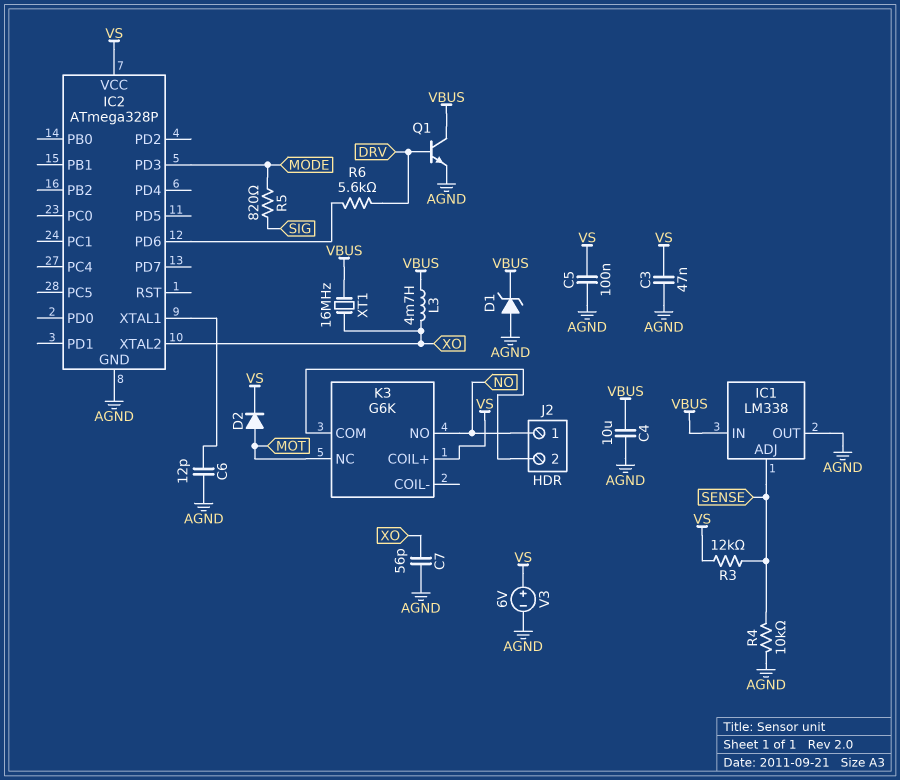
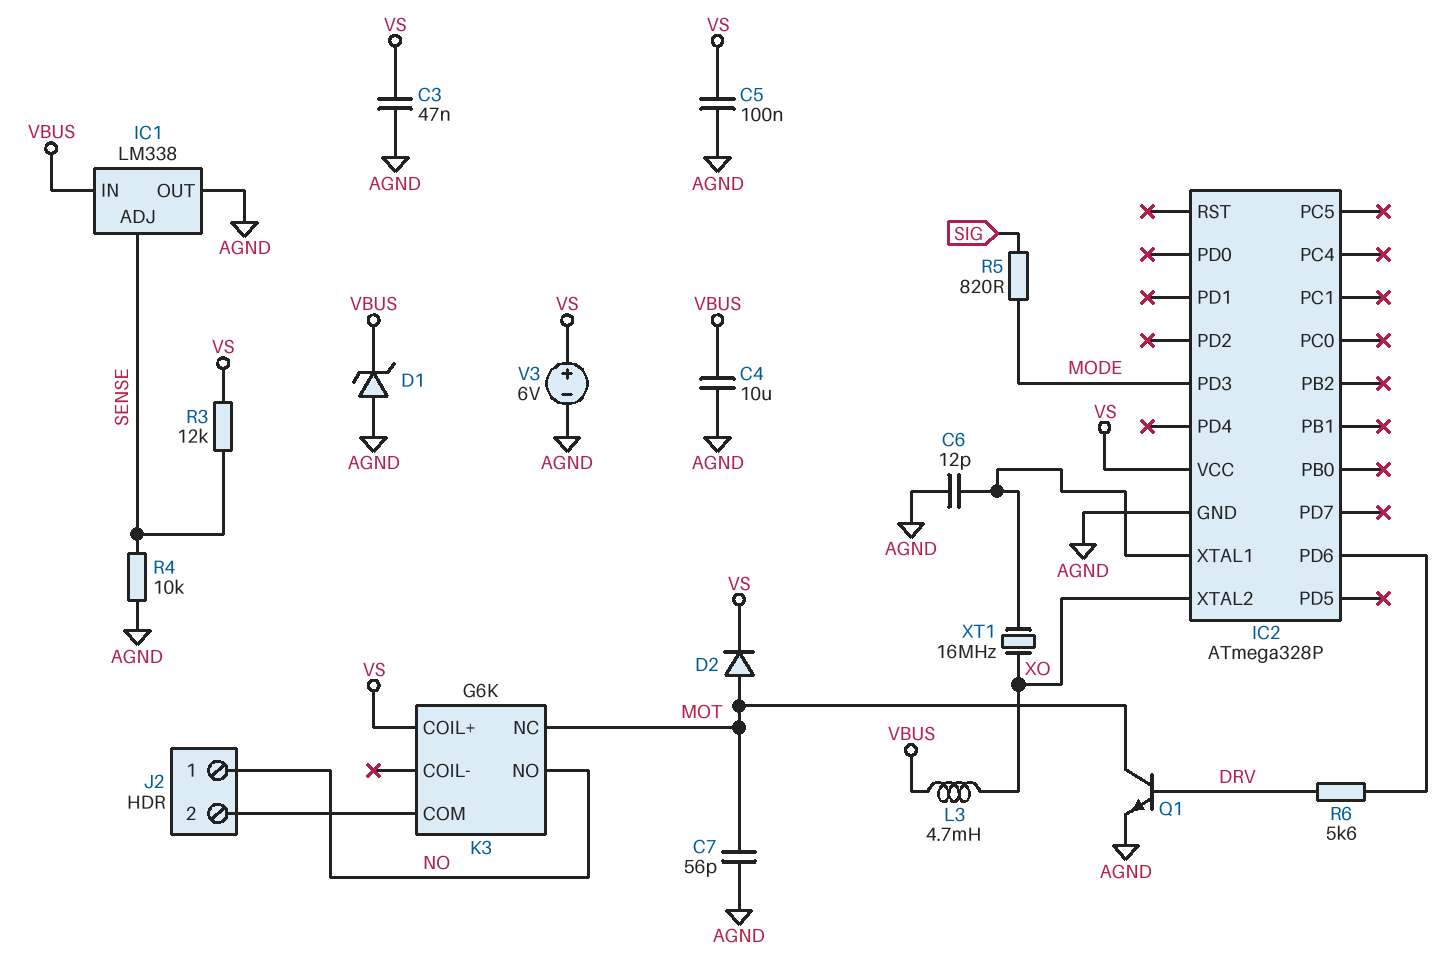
C7: 56pF (AGND, XO) -> 56pF (AGND, MOT)
Q1: NPN (B DRV, C VBUS, E AGND) -> NPN (B DRV, C MOT, E AGND)
XT1: 16MHz (VBUS, XO) -> 16MHz (IC2/XTAL1, XO)

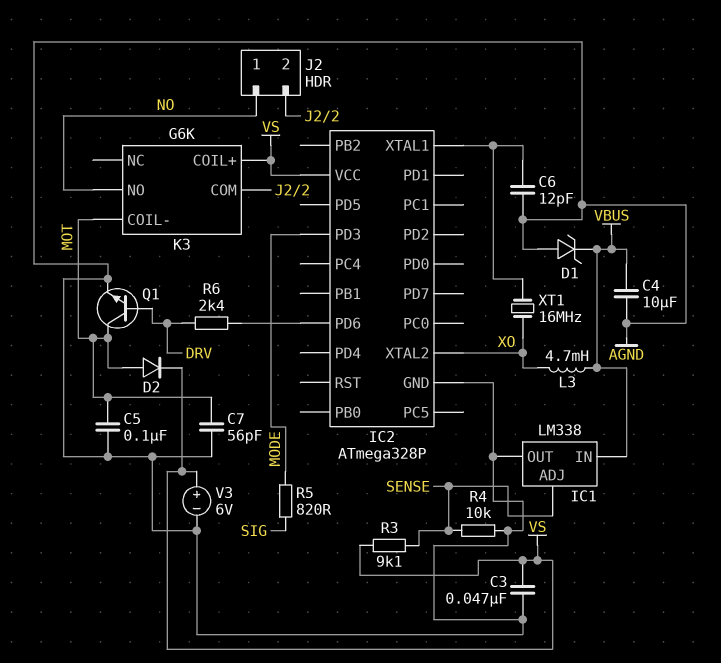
C5: 100nF (AGND, VS) -> 100nF (AGND, MOT)
K3 pin COIL-: none -> MOT
K3 pin NC: MOT -> none
R3: 12k (SENSE, VS) -> 9.1k (SENSE, VS)
R6: 5.6k (DRV, IC2/PD6) -> 2.4k (DRV, IC2/PD6)

